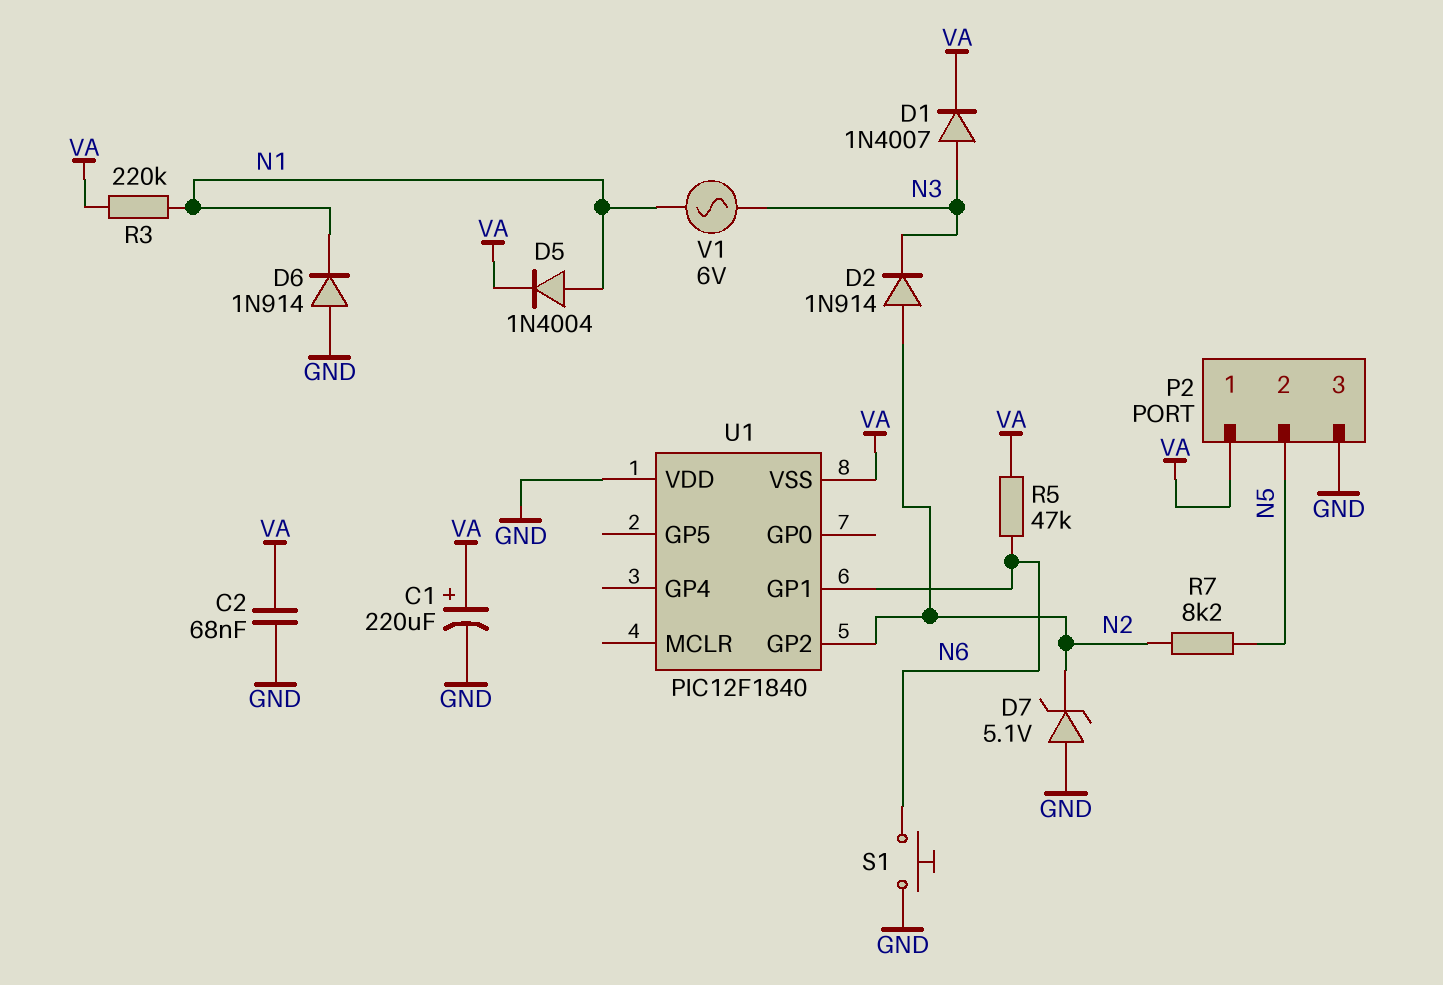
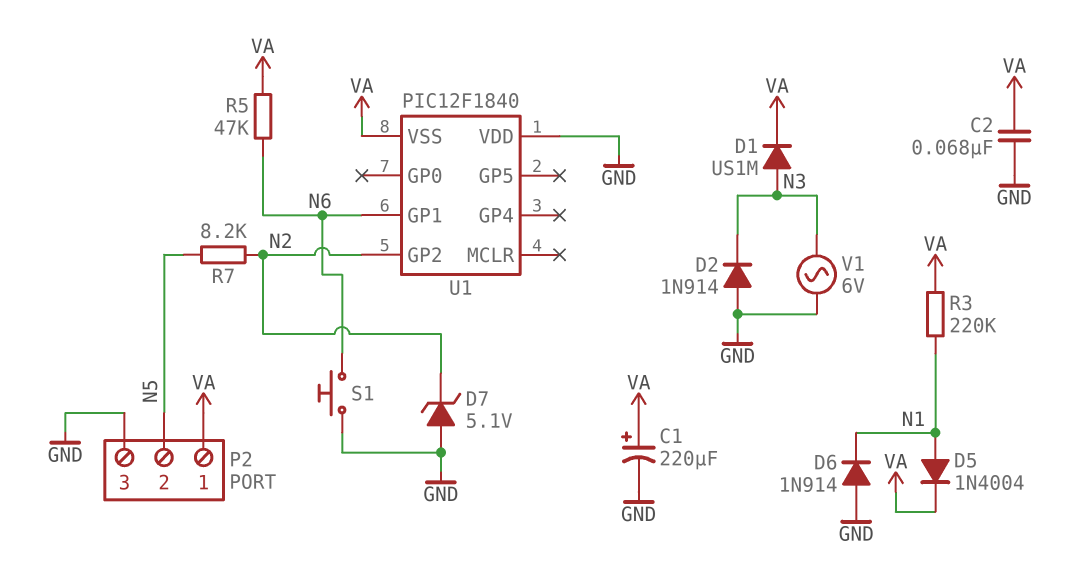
D1: diode 1N4007 (A N3, K VA) -> diode US1M (A N3, K VA)
D2: diode 1N914 (A N2, K N3) -> diode 1N914 (A GND, K N3)
V1: AC 6V (N1, N3) -> AC 6V (GND, N3)

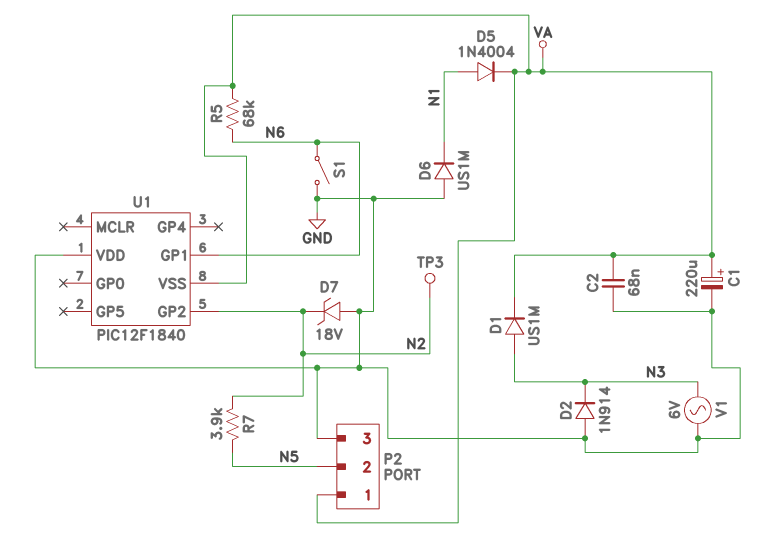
D6: diode 1N914 (A GND, K N1) -> diode US1M (A GND, K N1)
D7: zener 5.1V (A GND, K N2) -> zener 18V (A GND, K N2)
R3: 220k (N1, VA) -> none
R5: 47k (N6, VA) -> 68k (N6, VA)
R7: 8.2k (N2, N5) -> 3.9k (N2, N5)
S1: button (GND, N6) -> switch (GND, N6)
TP3: none -> test point (N2)

